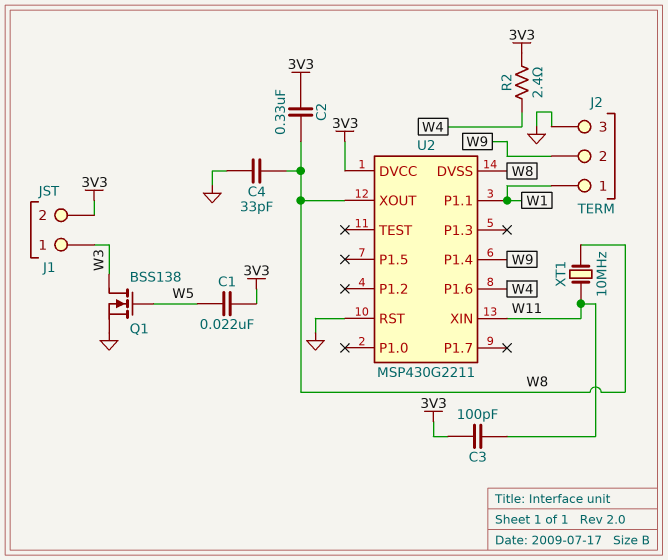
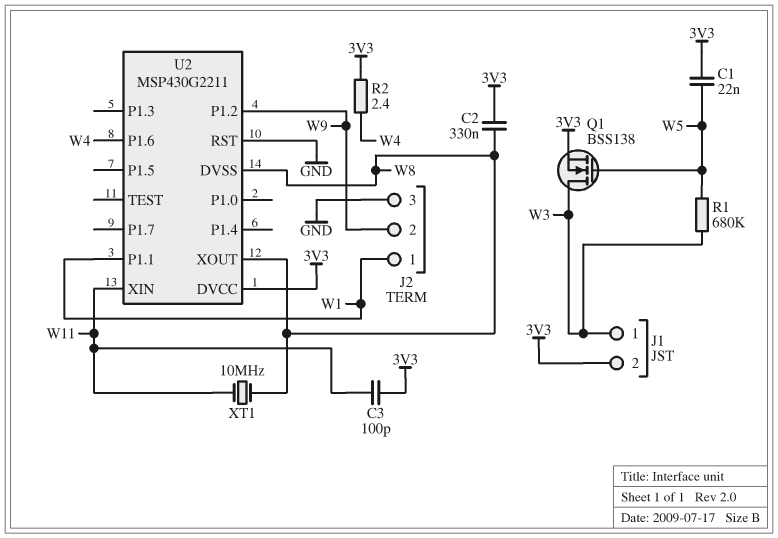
C4: 33pF (GND, W8) -> none
Q1: NMOS BSS138 (G W5, D W3, S GND) -> NMOS BSS138 (G W5, D W3, S 3V3)
R1: none -> 680k (W3, W5)
U2 pin P1.2: none -> W9
U2 pin P1.4: W9 -> none

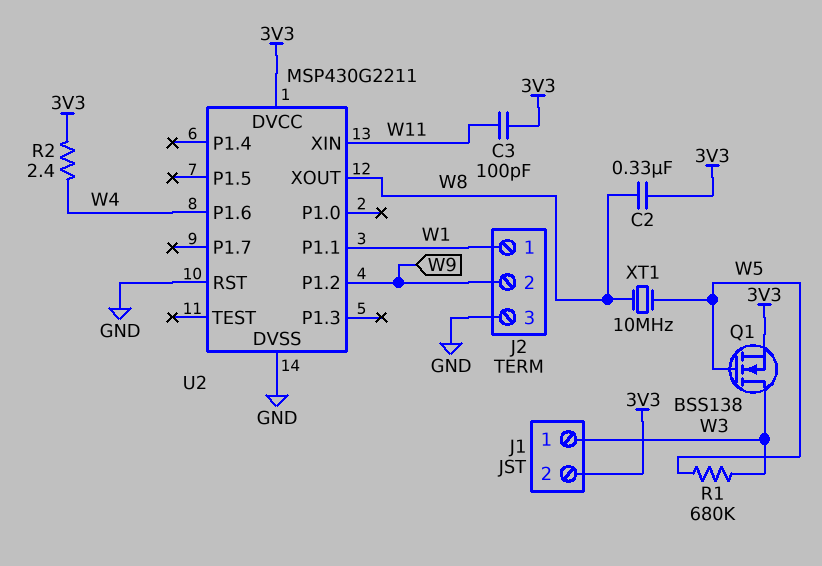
C1: 22nF (3V3, W5) -> none
U2 pin DVSS: W8 -> GND
XT1: 10MHz (W8, W11) -> 10MHz (W5, W8)

